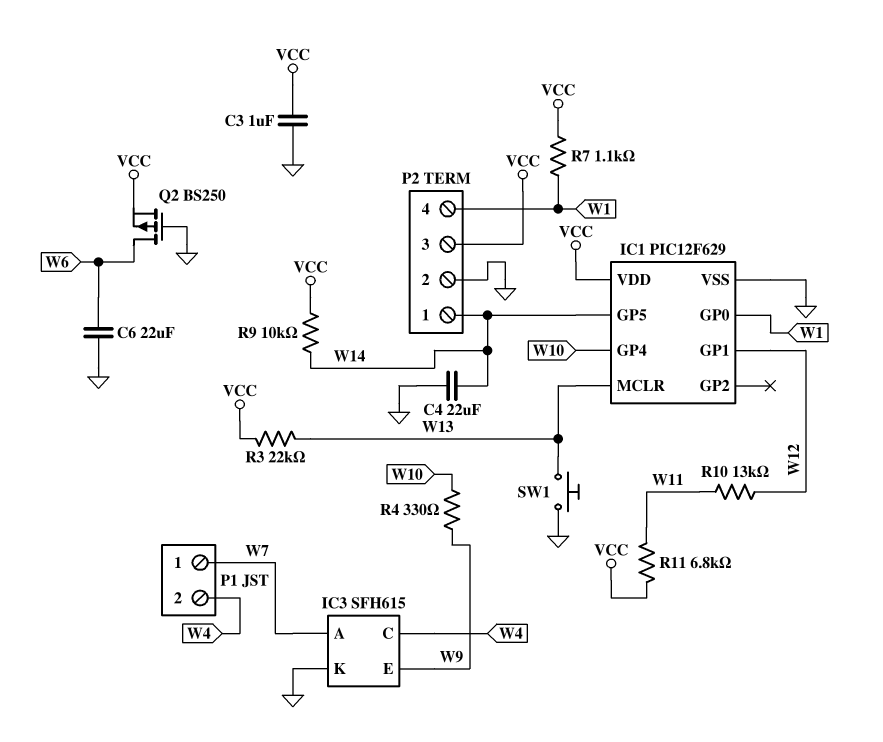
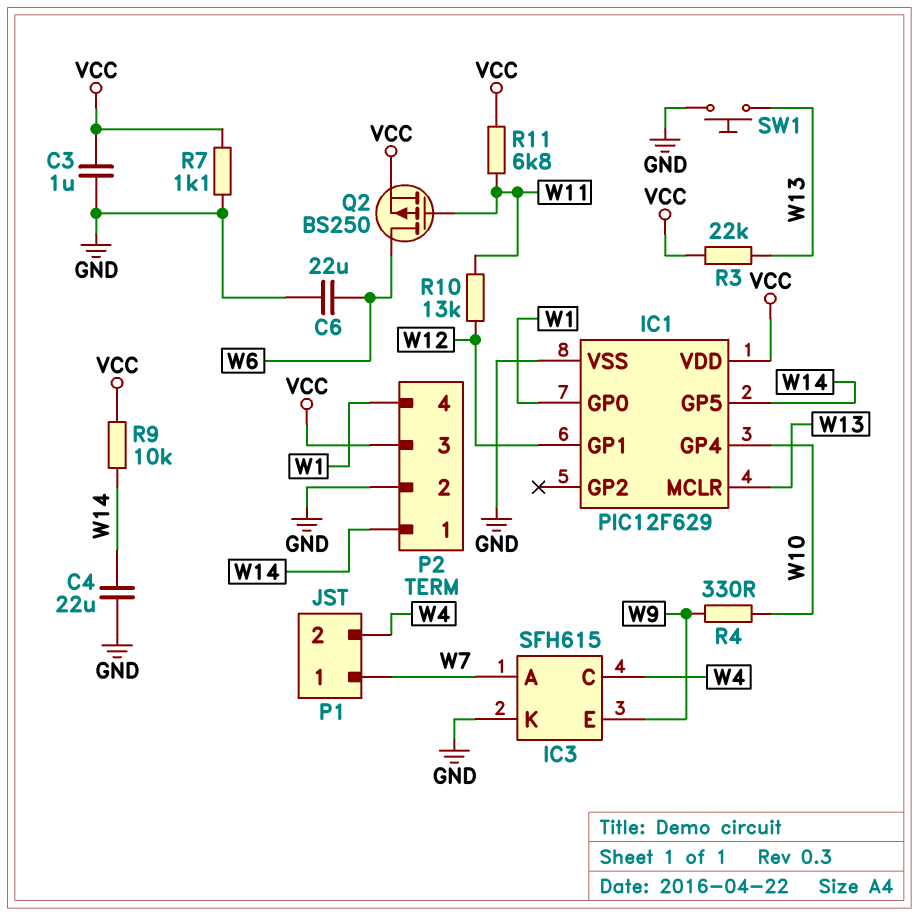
Q2: PMOS BS250 (G GND, D W6, S VCC) -> PMOS BS250 (G W11, D W6, S VCC)
R7: 1.1k (VCC, W1) -> 1.1k (GND, VCC)

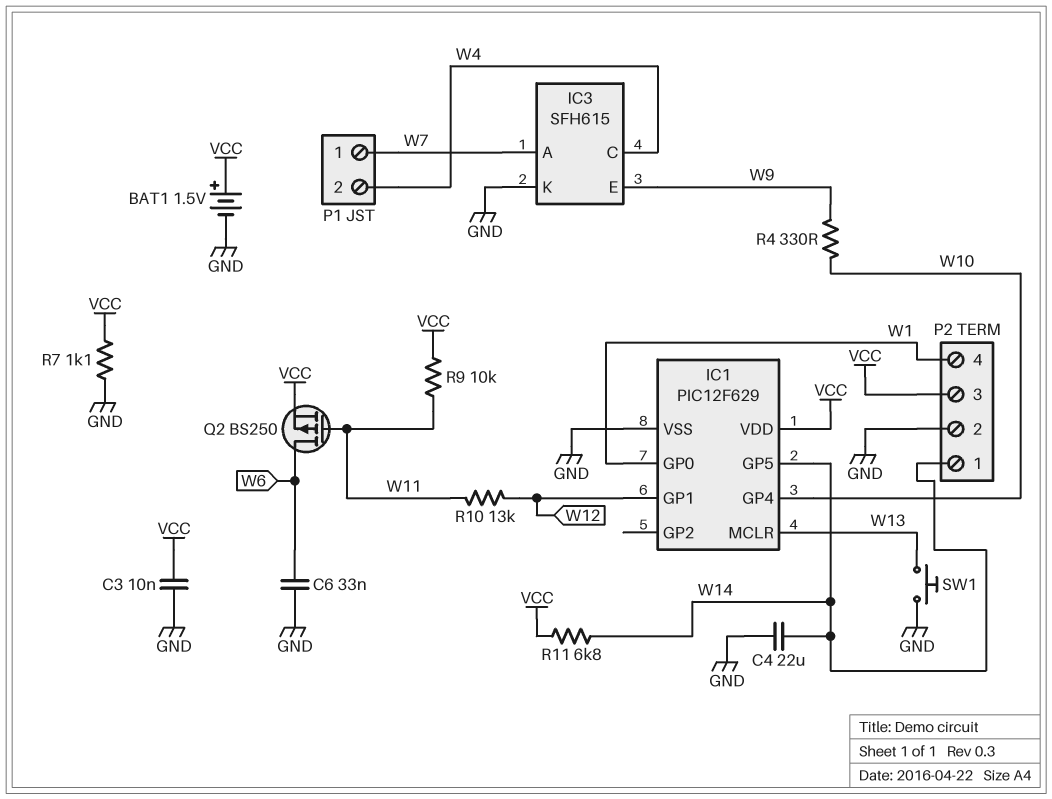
BAT1: none -> 1.5V (plus VCC, minus GND)
C3: 1uF (GND, VCC) -> 10nF (GND, VCC)
C6: 22uF (GND, W6) -> 33nF (GND, W6)
R3: 22k (VCC, W13) -> none
R9: 10k (VCC, W14) -> 10k (VCC, W11)
R11: 6.8k (VCC, W11) -> 6.8k (VCC, W14)

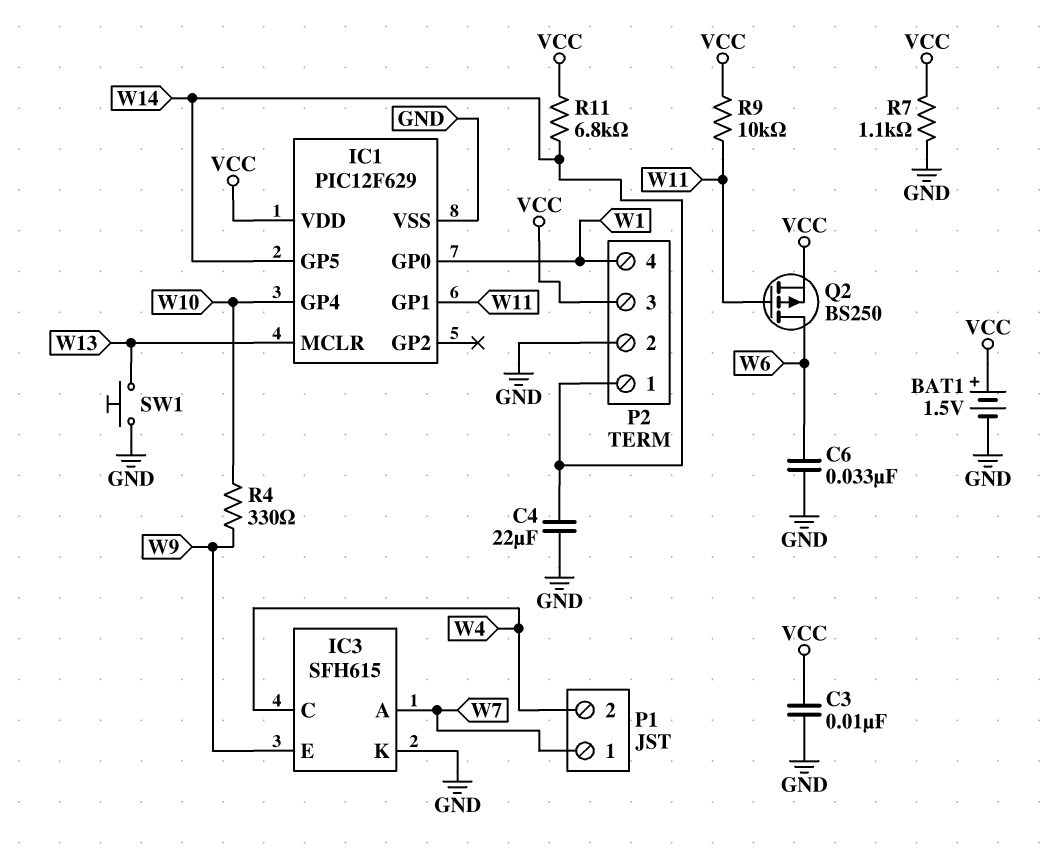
IC1 pin GP1: W12 -> W11
R10: 13k (W11, W12) -> none

